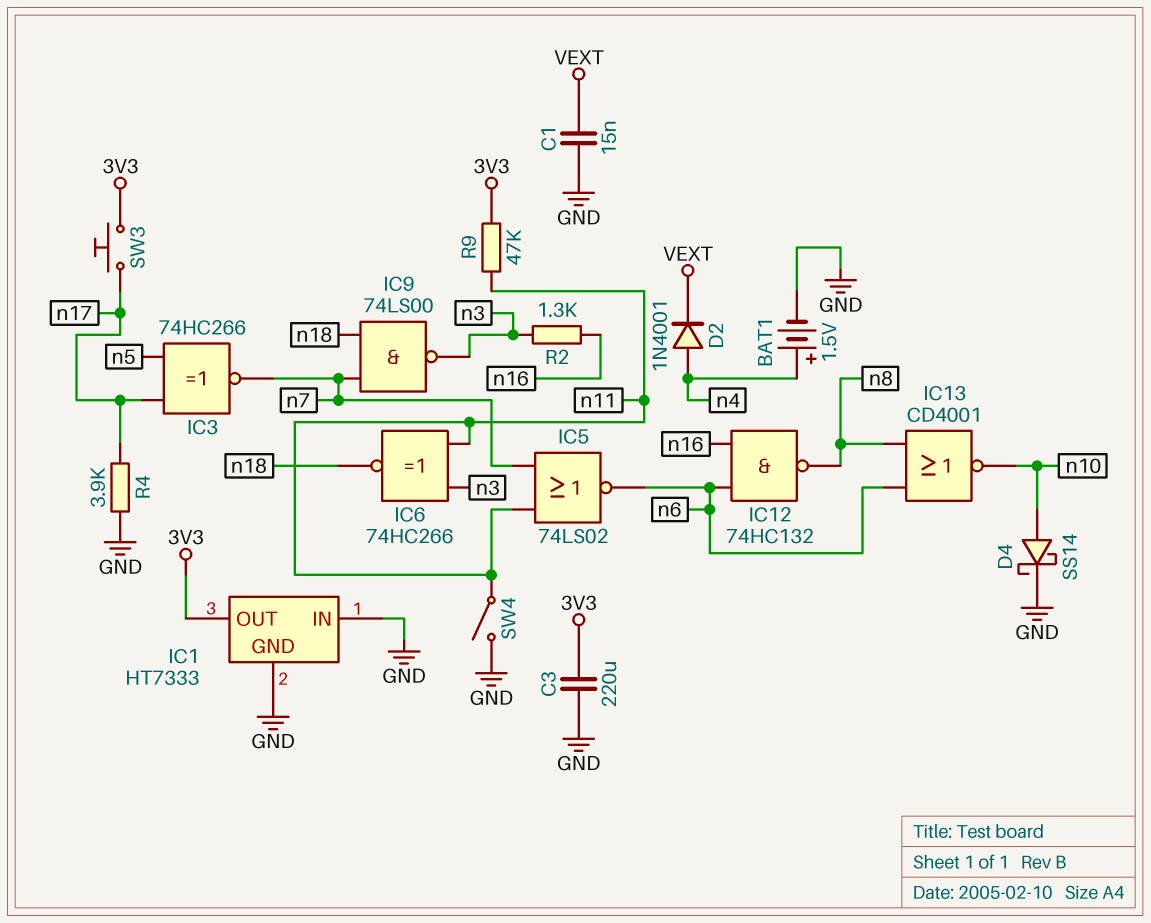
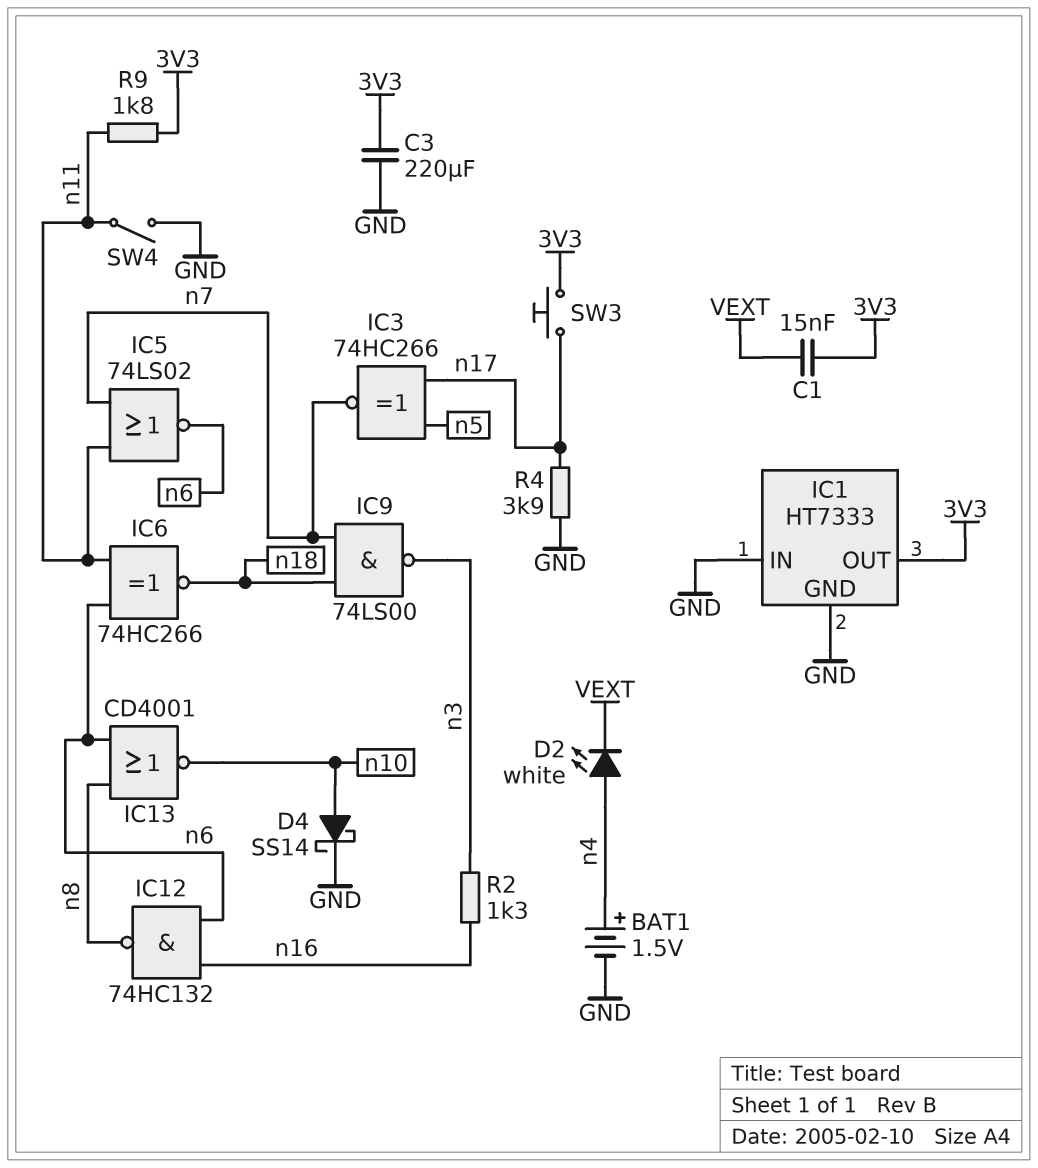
C1: 15nF (GND, VEXT) -> 15nF (3V3, VEXT)
D2: diode 1N4001 (A n4, K VEXT) -> LED white (A n4, K VEXT)
IC6: XNOR 74HC266 (in n3, in n11, out n18) -> XNOR 74HC266 (in n6, in n11, out n18)
R9: 47k (3V3, n11) -> 1.8k (3V3, n11)

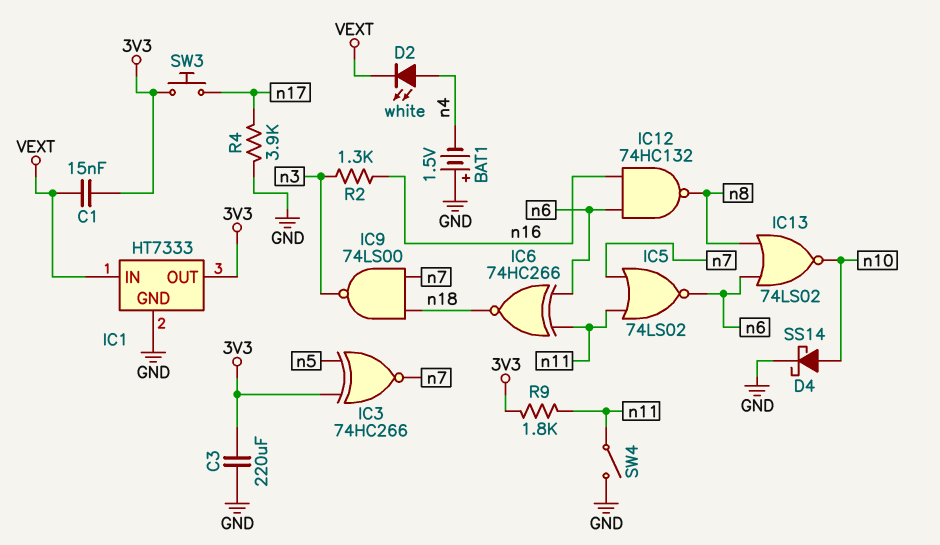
BAT1: 1.5V (plus n4, minus GND) -> 1.5V (plus GND, minus n4)
IC1 pin IN: GND -> VEXT
IC3: XNOR 74HC266 (in n5, in n17, out n7) -> XNOR 74HC266 (in 3V3, in n5, out n7)
IC13: NOR CD4001 (in n6, in n8, out n10) -> NOR 74LS02 (in n6, in n8, out n10)

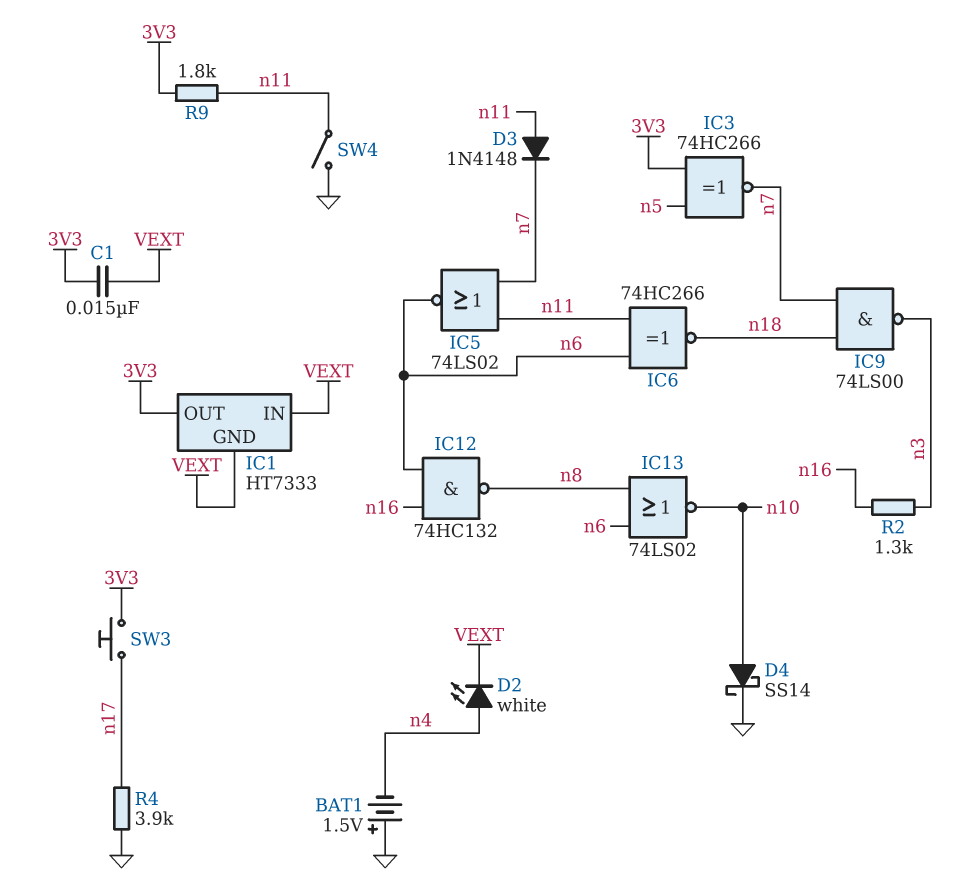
C3: 220uF (3V3, GND) -> none
D3: none -> diode 1N4148 (A n11, K n7)
IC1 pin GND: GND -> VEXT

